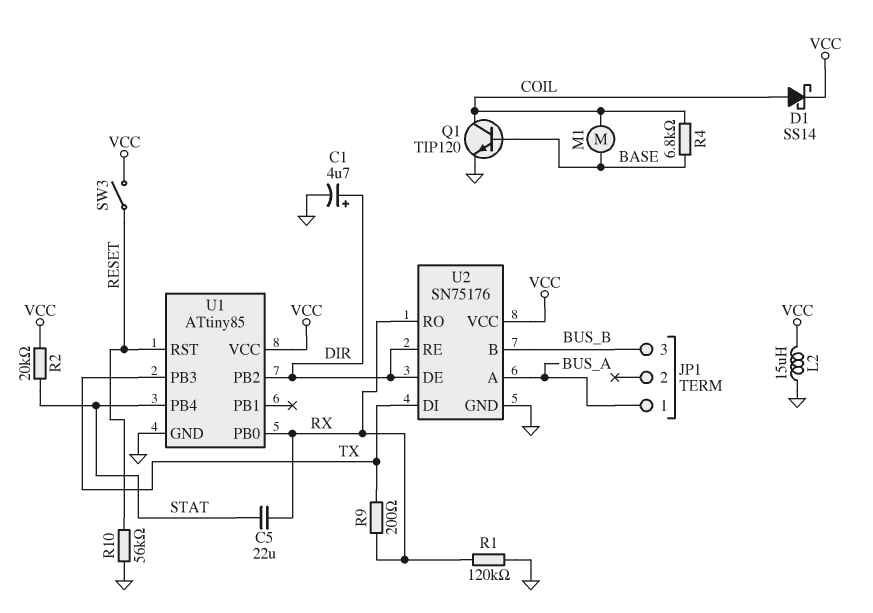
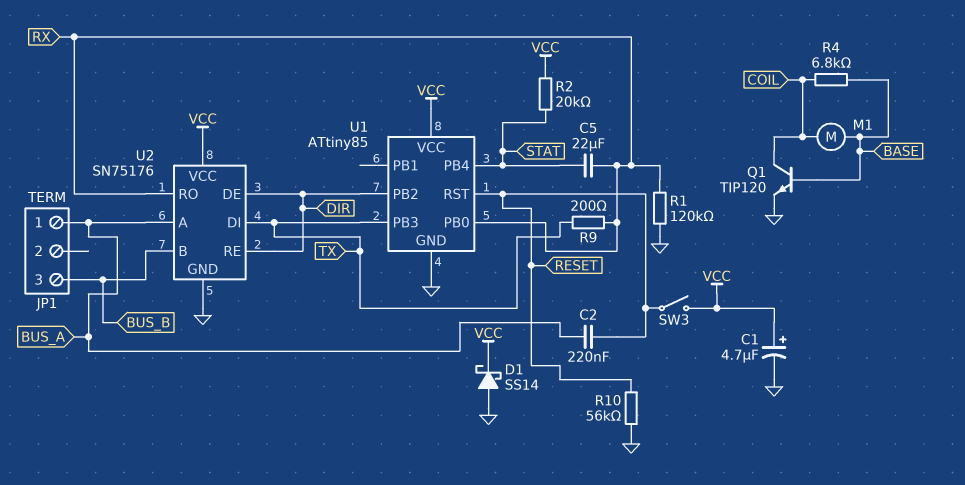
C1: 4.7uF (plus DIR, minus GND) -> 4.7uF (plus VCC, minus GND)
C2: none -> 220nF (BUS_A, RESET)
D1: schottky SS14 (A COIL, K VCC) -> schottky SS14 (A GND, K VCC)
L2: 15uH (GND, VCC) -> none

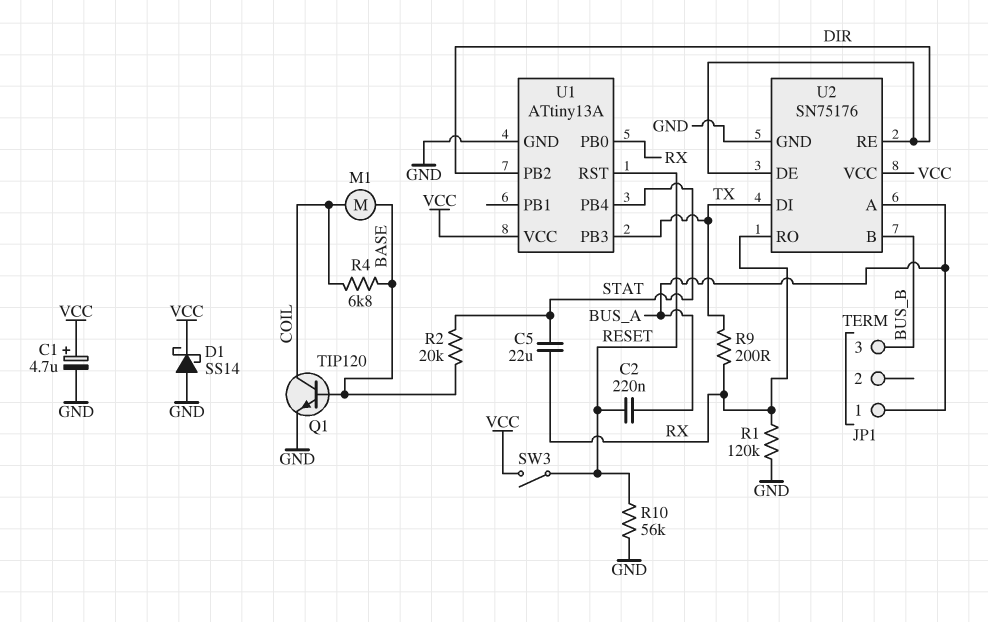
R2: 20k (STAT, VCC) -> 20k (BASE, STAT)
U1: ATtiny85 -> ATtiny13A

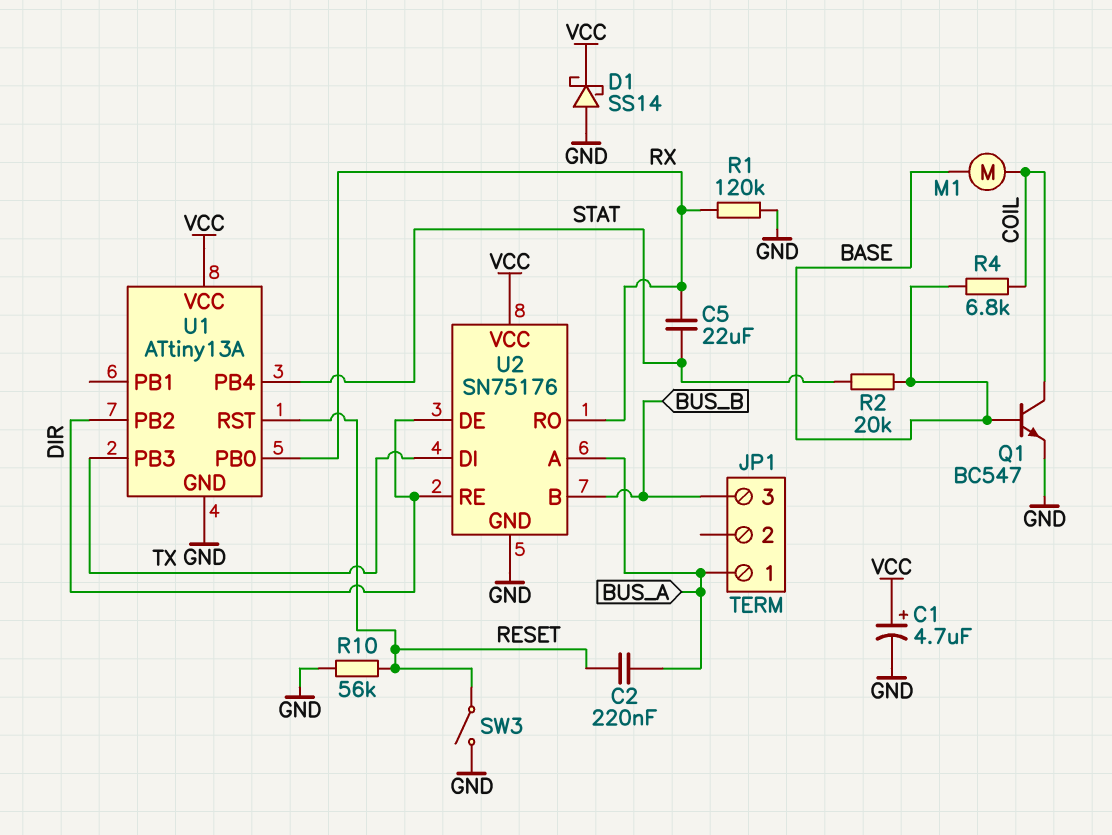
Q1: NPN TIP120 (B BASE, C COIL, E GND) -> NPN BC547 (B BASE, C COIL, E GND)
R9: 200 (RX, TX) -> none
SW3: switch (RESET, VCC) -> switch (GND, RESET)

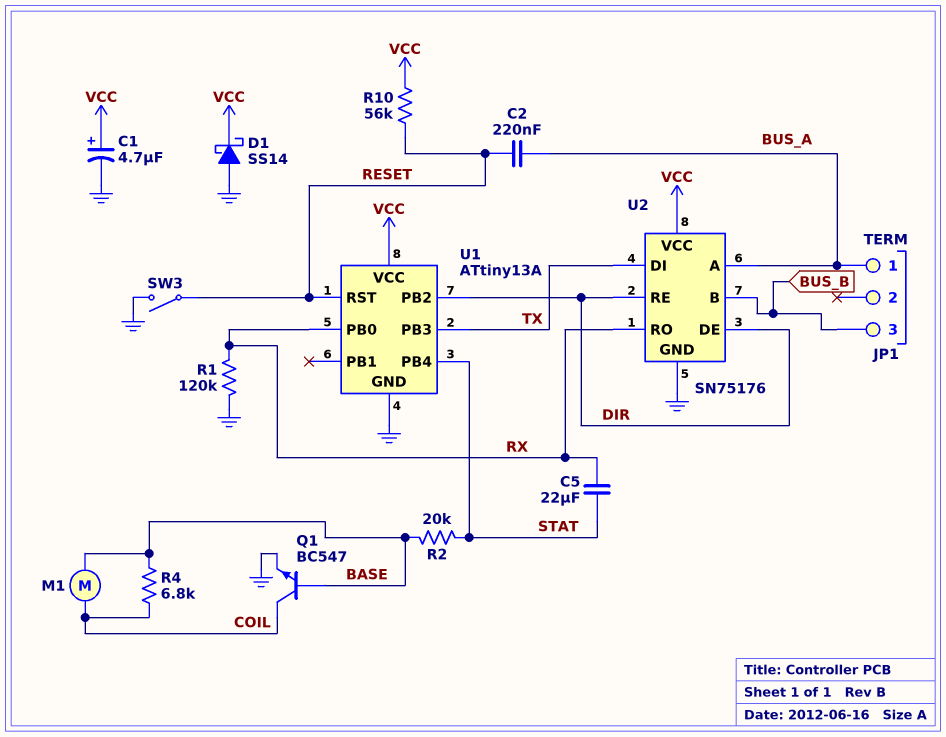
R10: 56k (GND, RESET) -> 56k (RESET, VCC)

